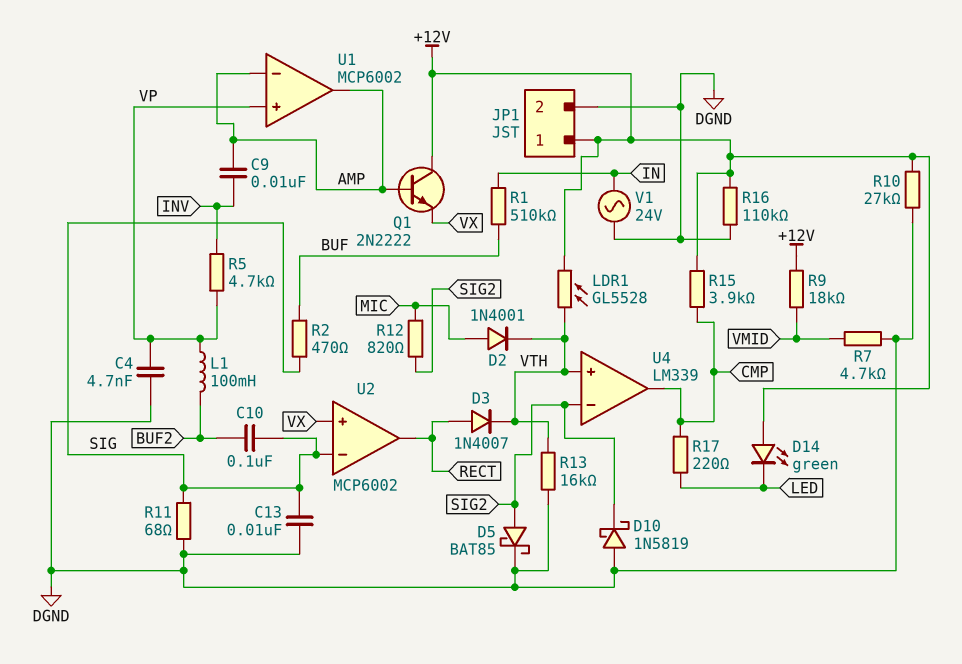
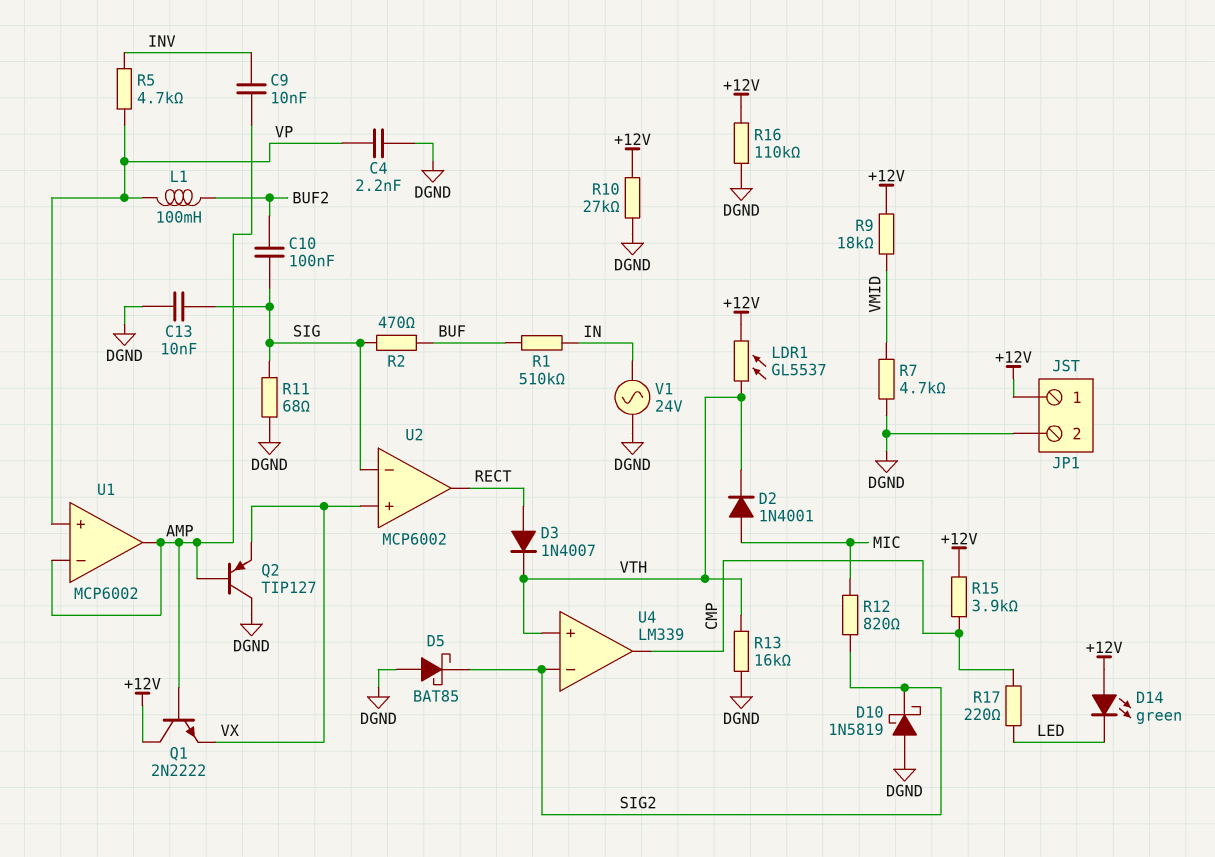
C4: 4.7nF (DGND, VP) -> 2.2nF (DGND, VP)
D5: schottky BAT85 (A SIG2, K DGND) -> schottky BAT85 (A DGND, K SIG2)
LDR1: GL5528 (+12V, VTH) -> GL5537 (+12V, VTH)
Q2: none -> PNP TIP127 (B AMP, C DGND, E VX)

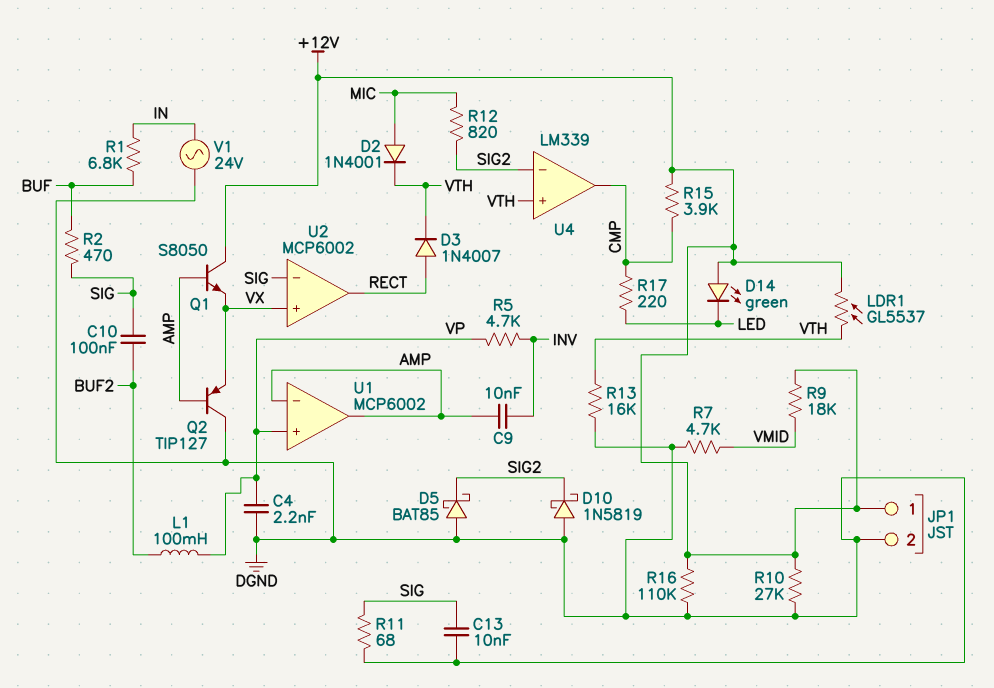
Q1: NPN 2N2222 (B AMP, C +12V, E VX) -> NPN S8050 (B AMP, C +12V, E VX)
R1: 510k (BUF, IN) -> 6.8k (BUF, IN)

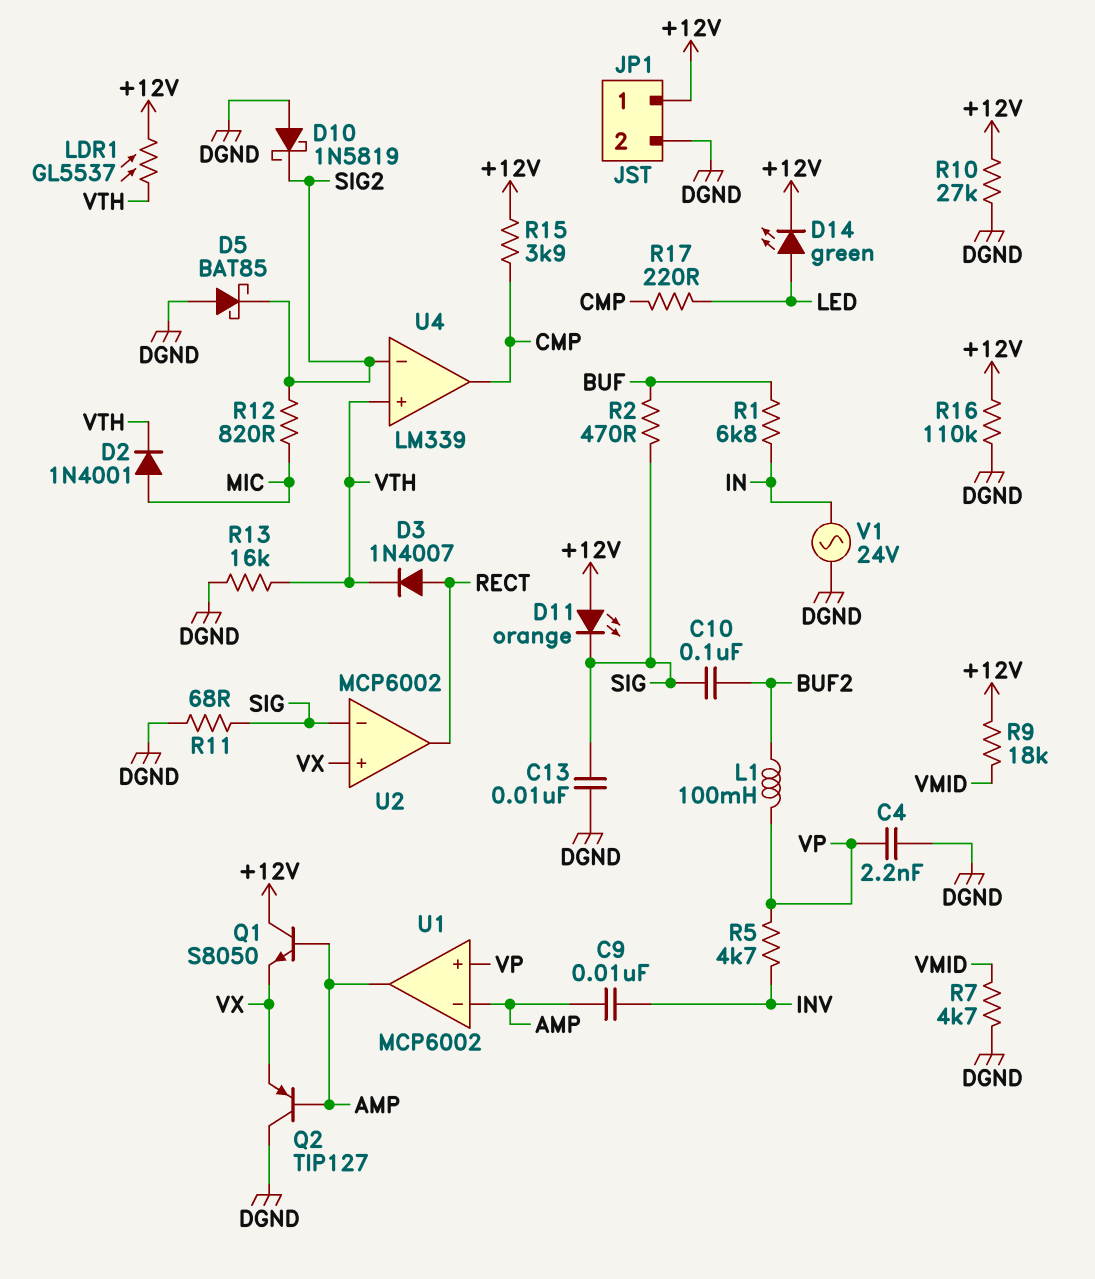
D11: none -> LED orange (A +12V, K SIG)
D14: LED green (A +12V, K LED) -> LED green (A LED, K +12V)

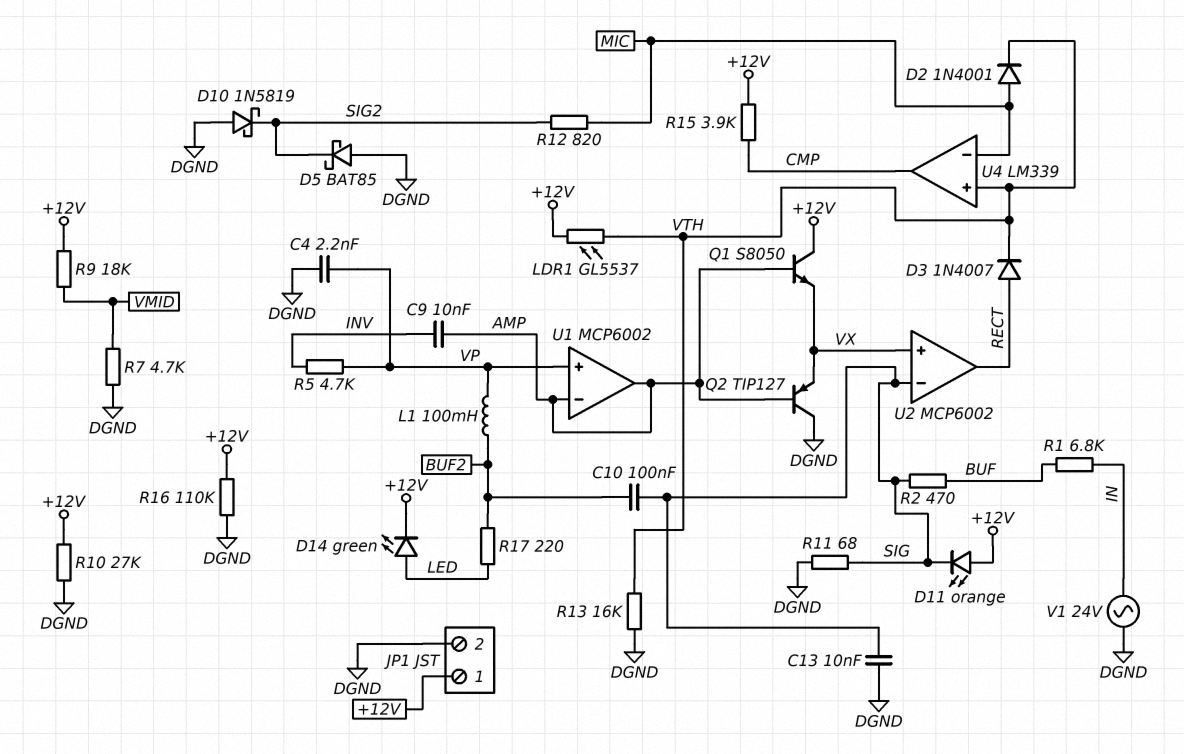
R17: 220 (CMP, LED) -> 220 (BUF2, LED)
U4 pin in-: SIG2 -> MIC

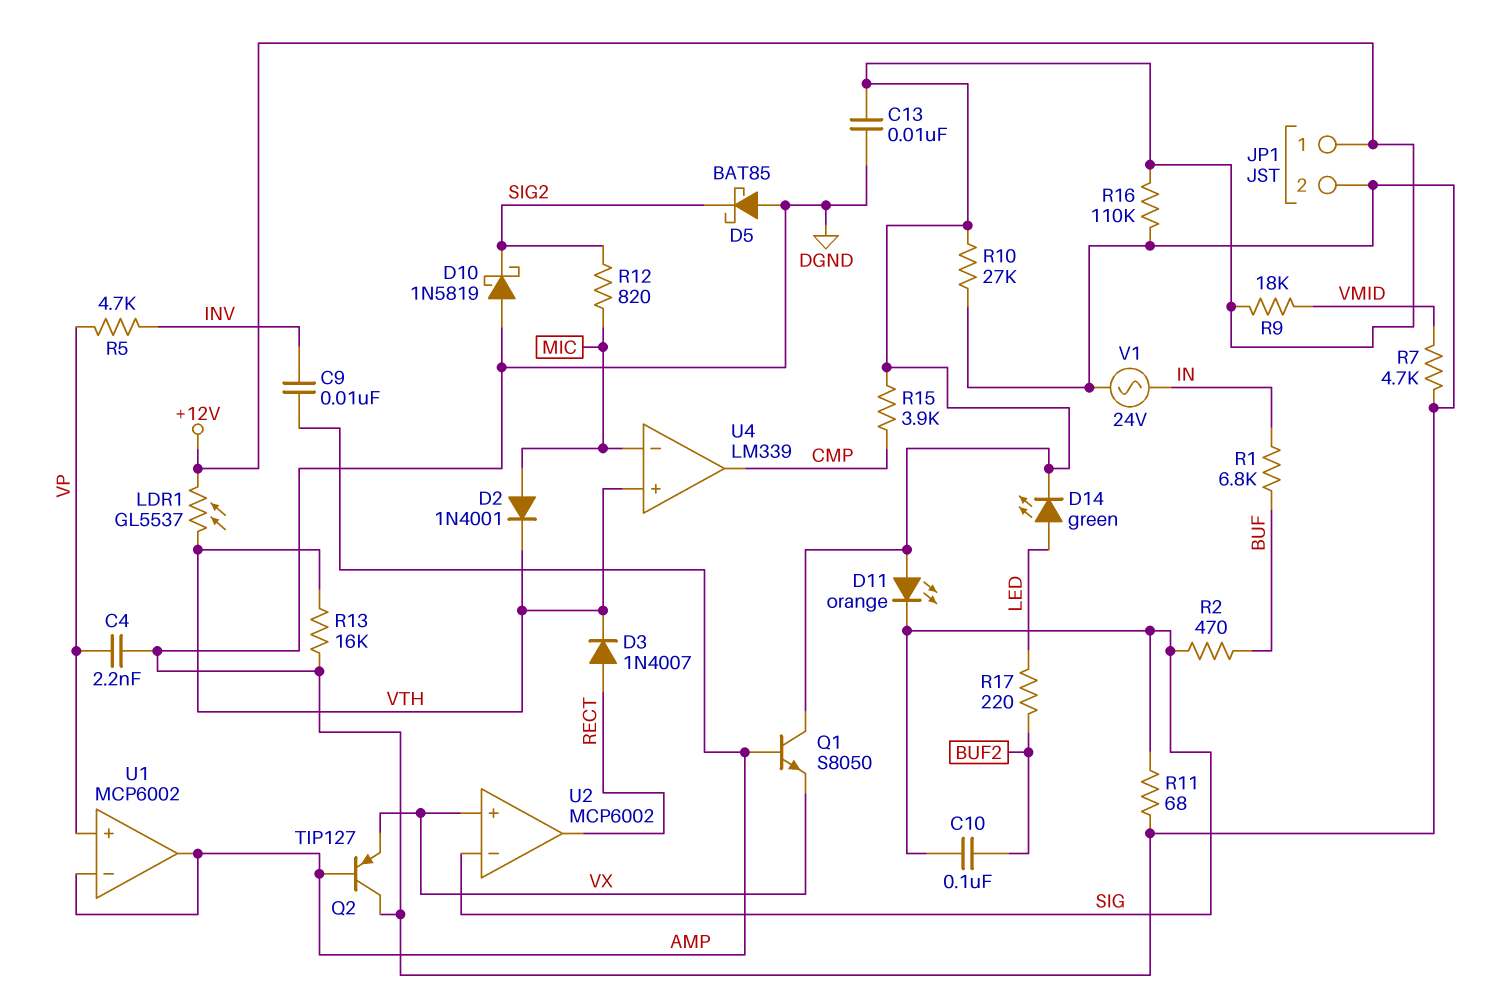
C13: 10nF (DGND, SIG) -> 10nF (+12V, DGND)
L1: 100mH (BUF2, VP) -> none

